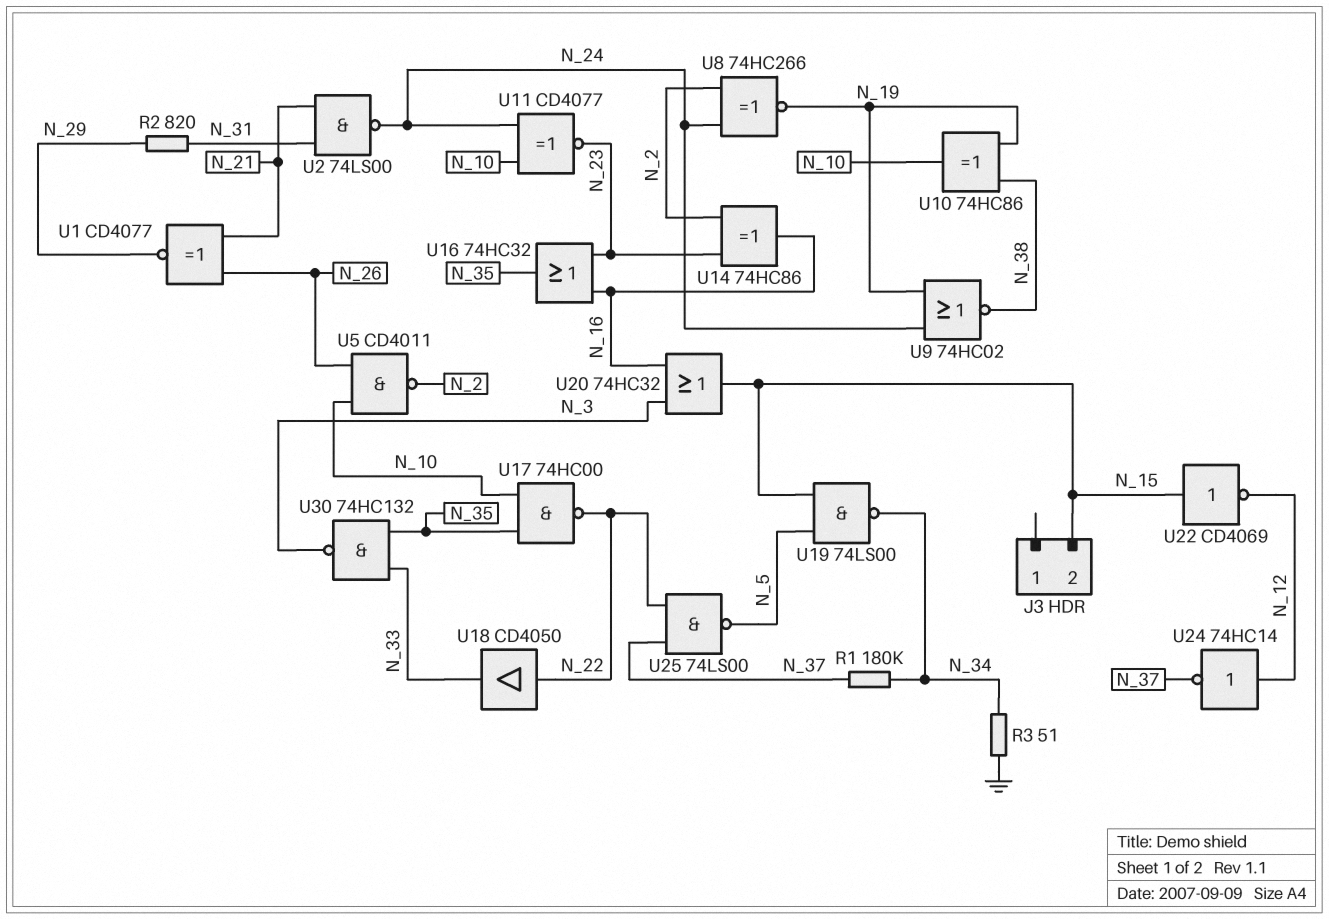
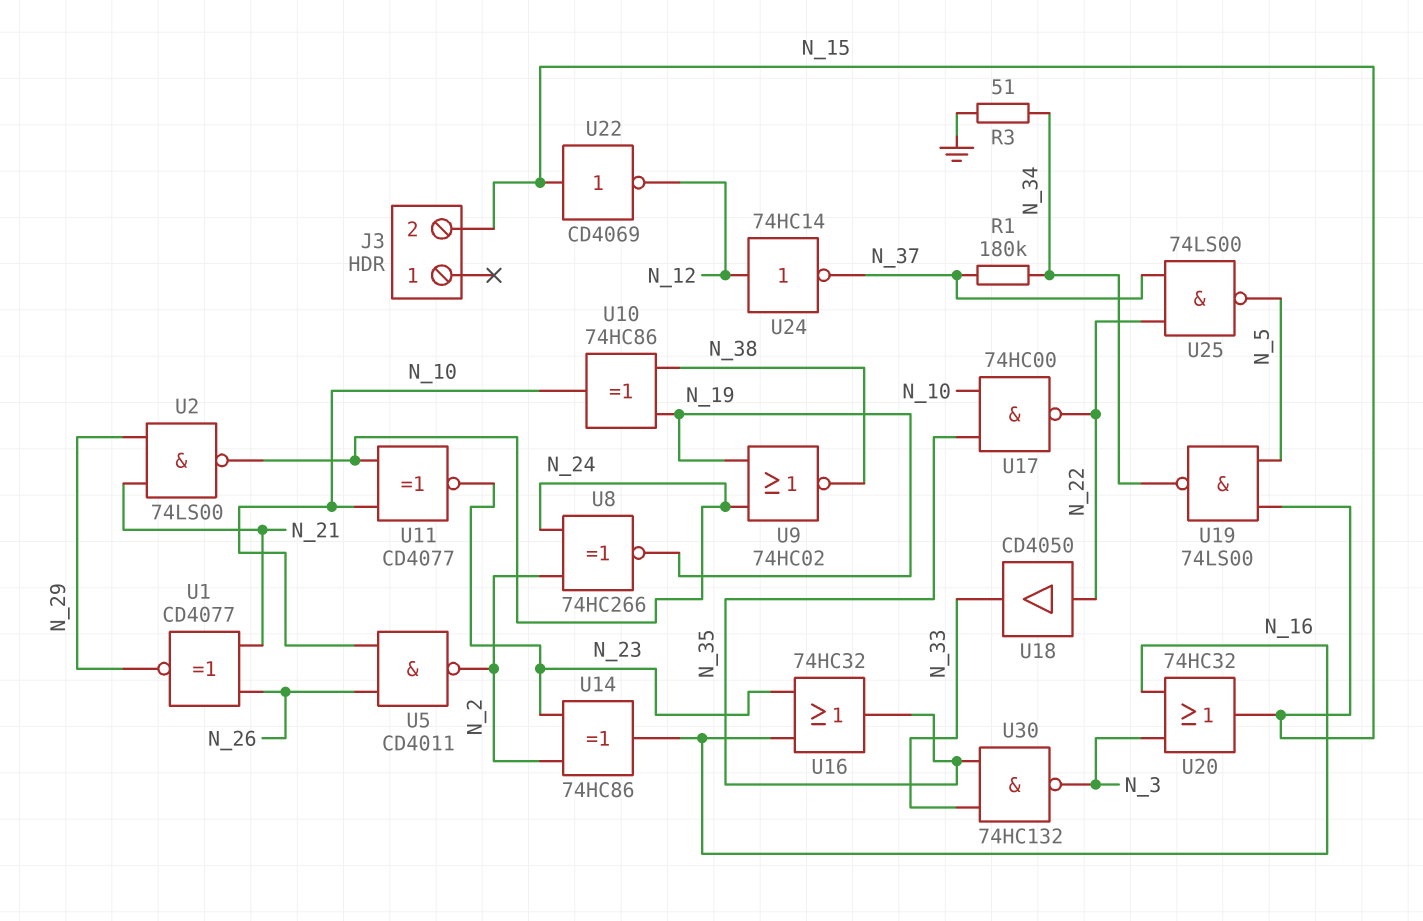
R2: 820 (N_29, N_31) -> none
U2: NAND 74LS00 (in N_21, in N_31, out N_24) -> NAND 74LS00 (in N_21, in N_29, out N_24)

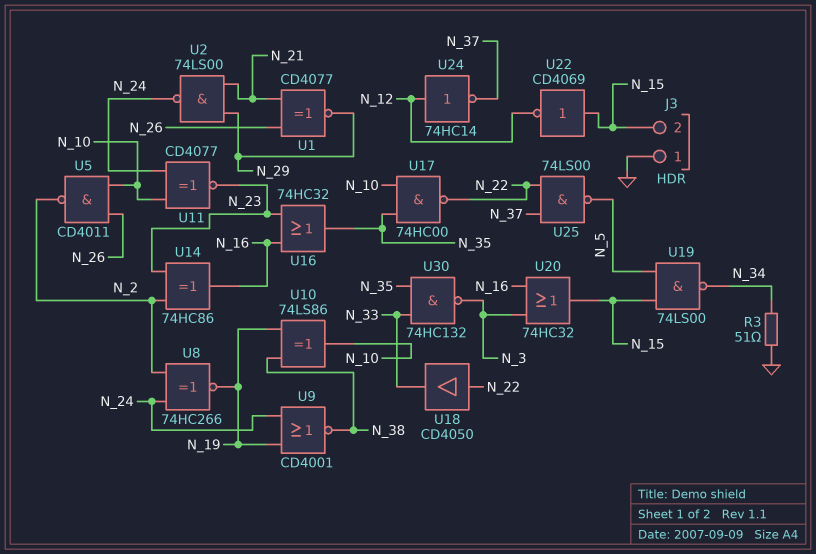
J3 pin 1: none -> GND
R1: 180k (N_34, N_37) -> none
U9: NOR 74HC02 (in N_19, in N_24, out N_38) -> NOR CD4001 (in N_19, in N_24, out N_38)
U10: XOR 74HC86 (in N_19, in N_38, out N_10) -> XOR 74LS86 (in N_19, in N_38, out N_10)

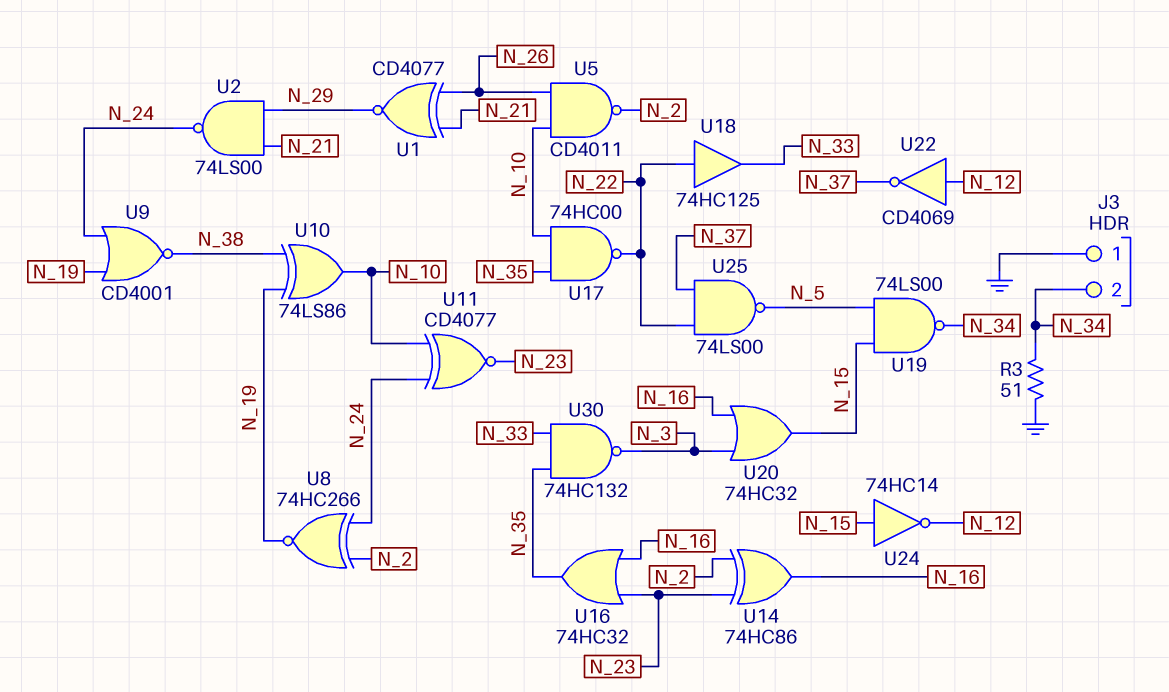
J3 pin 2: N_15 -> N_34
U18: buffer CD4050 (in N_22, out N_33) -> buffer 74HC125 (in N_22, out N_33)
U22: NOT CD4069 (in N_15, out N_12) -> NOT CD4069 (in N_12, out N_37)
U24: NOT 74HC14 (in N_12, out N_37) -> NOT 74HC14 (in N_15, out N_12)

